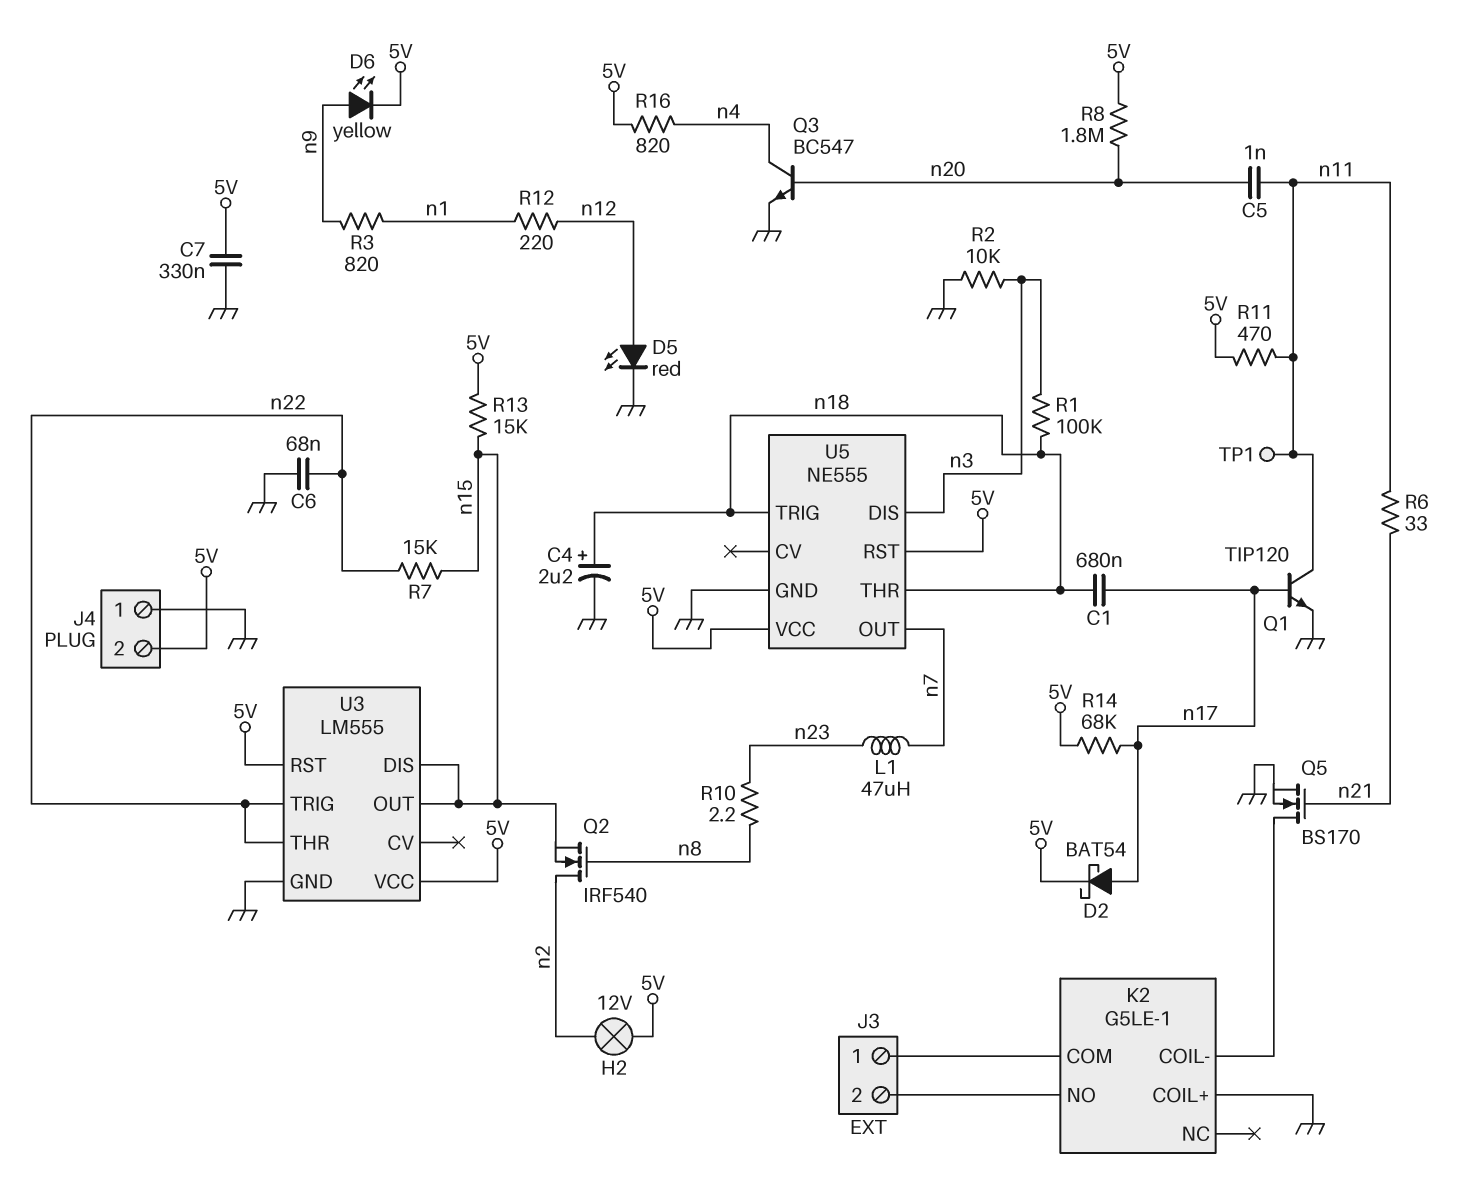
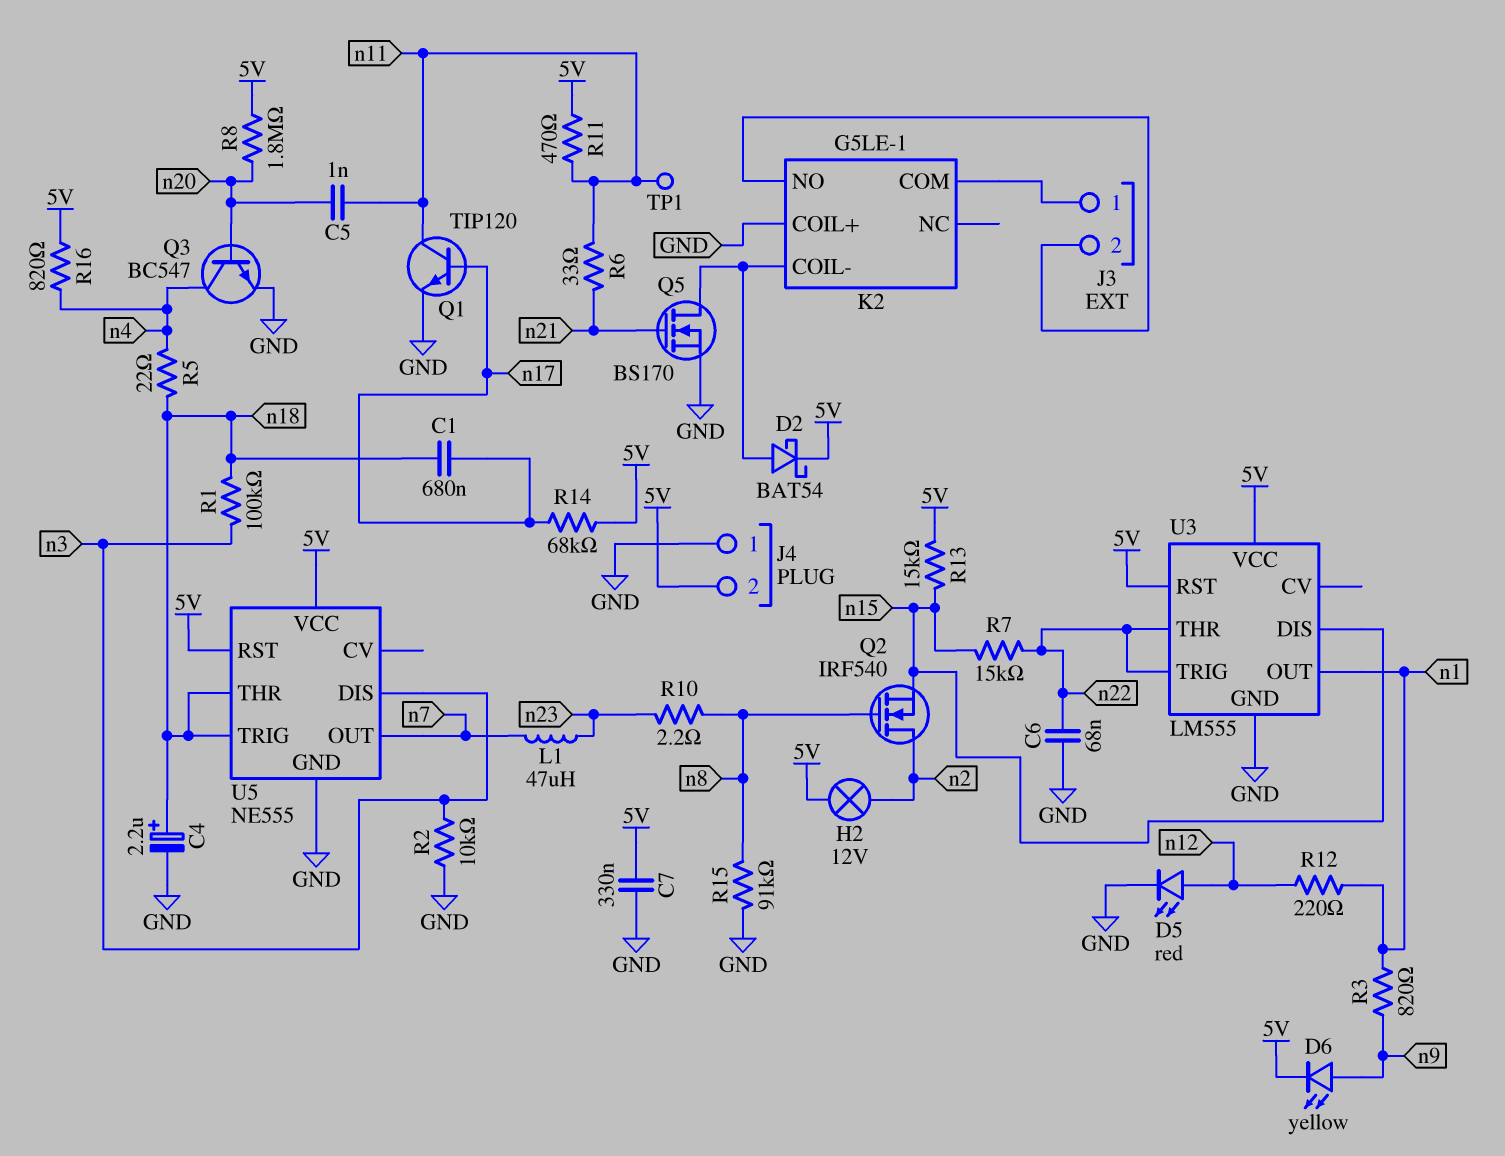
D2: schottky BAT54 (A n17, K 5V) -> schottky BAT54 (A K2/COIL-, K 5V)
R5: none -> 22 (n4, n18)
R15: none -> 91k (GND, n8)
U3 pin OUT: n15 -> n1

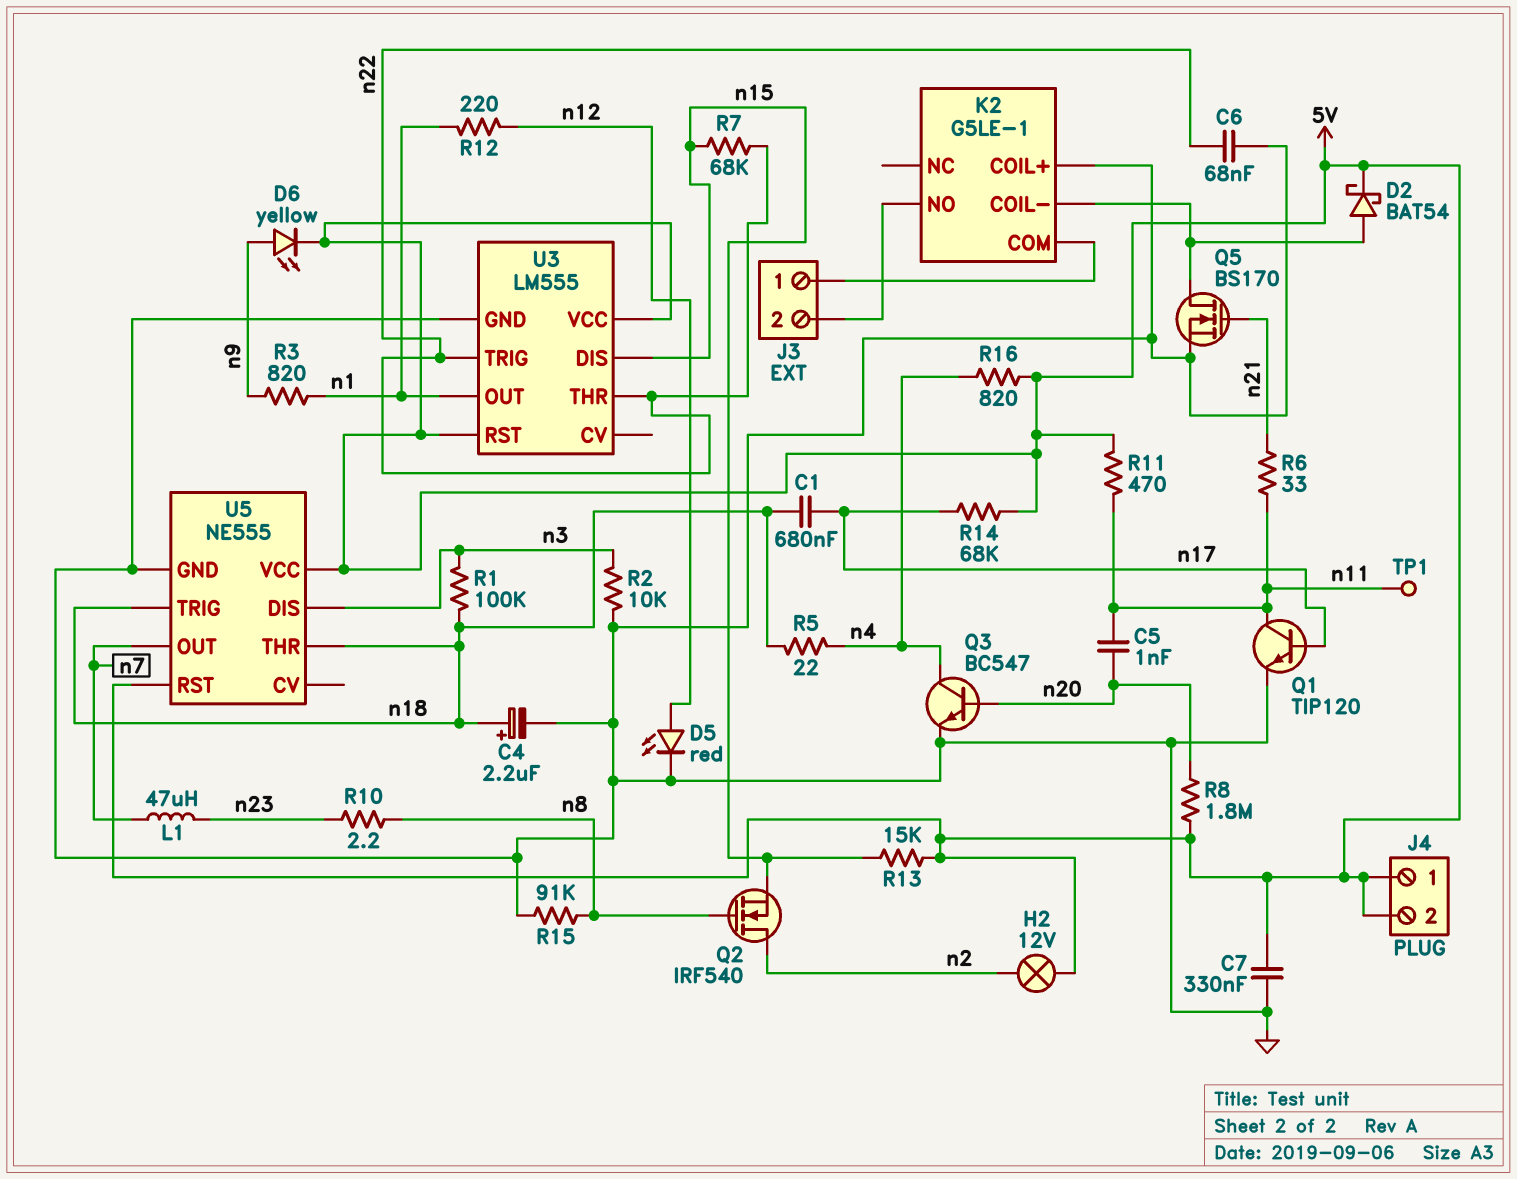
J4 pin 1: GND -> 5V
R7: 15k (n15, n22) -> 68k (n15, n22)

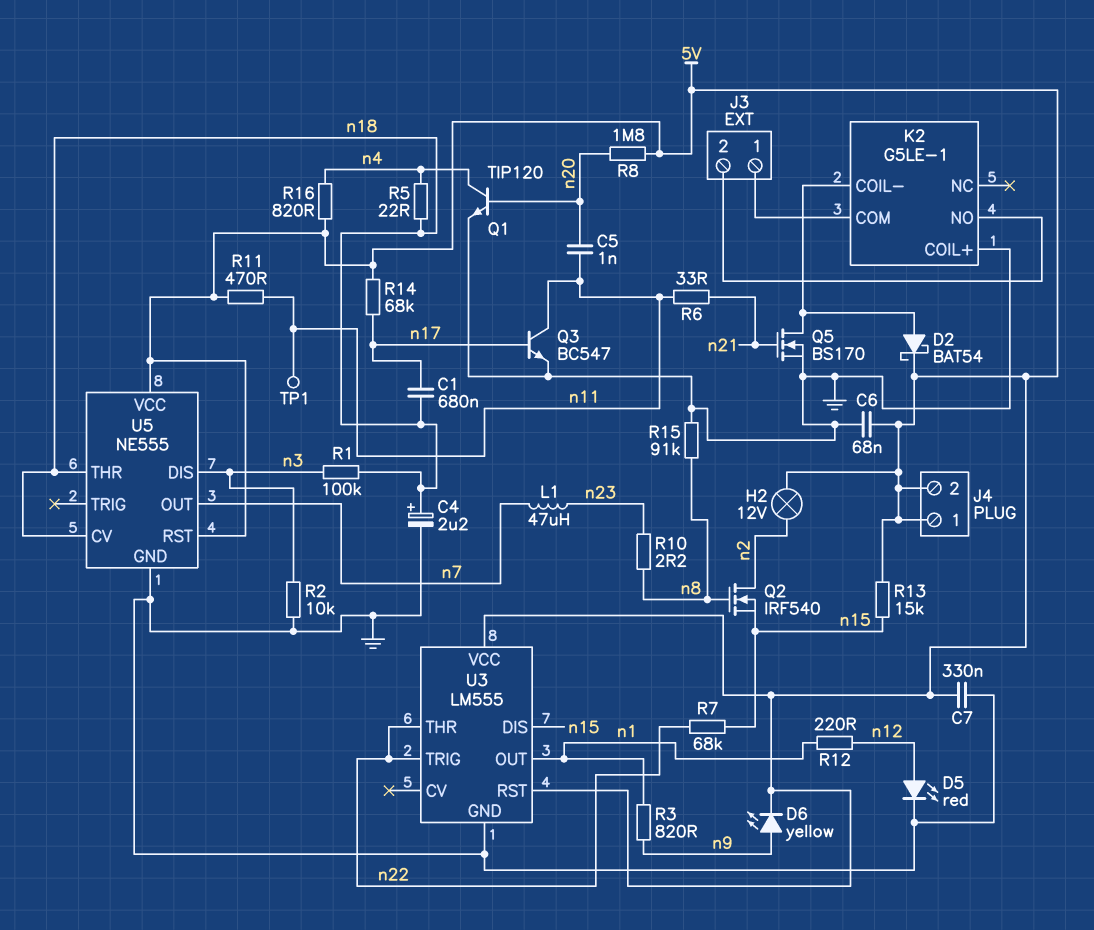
C6: 68nF (GND, n22) -> 68nF (5V, GND)
Q1: NPN TIP120 (B n17, C n11, E GND) -> NPN TIP120 (B n20, C n4, E GND)
Q3: NPN BC547 (B n20, C n4, E GND) -> NPN BC547 (B n17, C n11, E GND)
U5 pin CV: none -> n18
U5 pin TRIG: n18 -> none

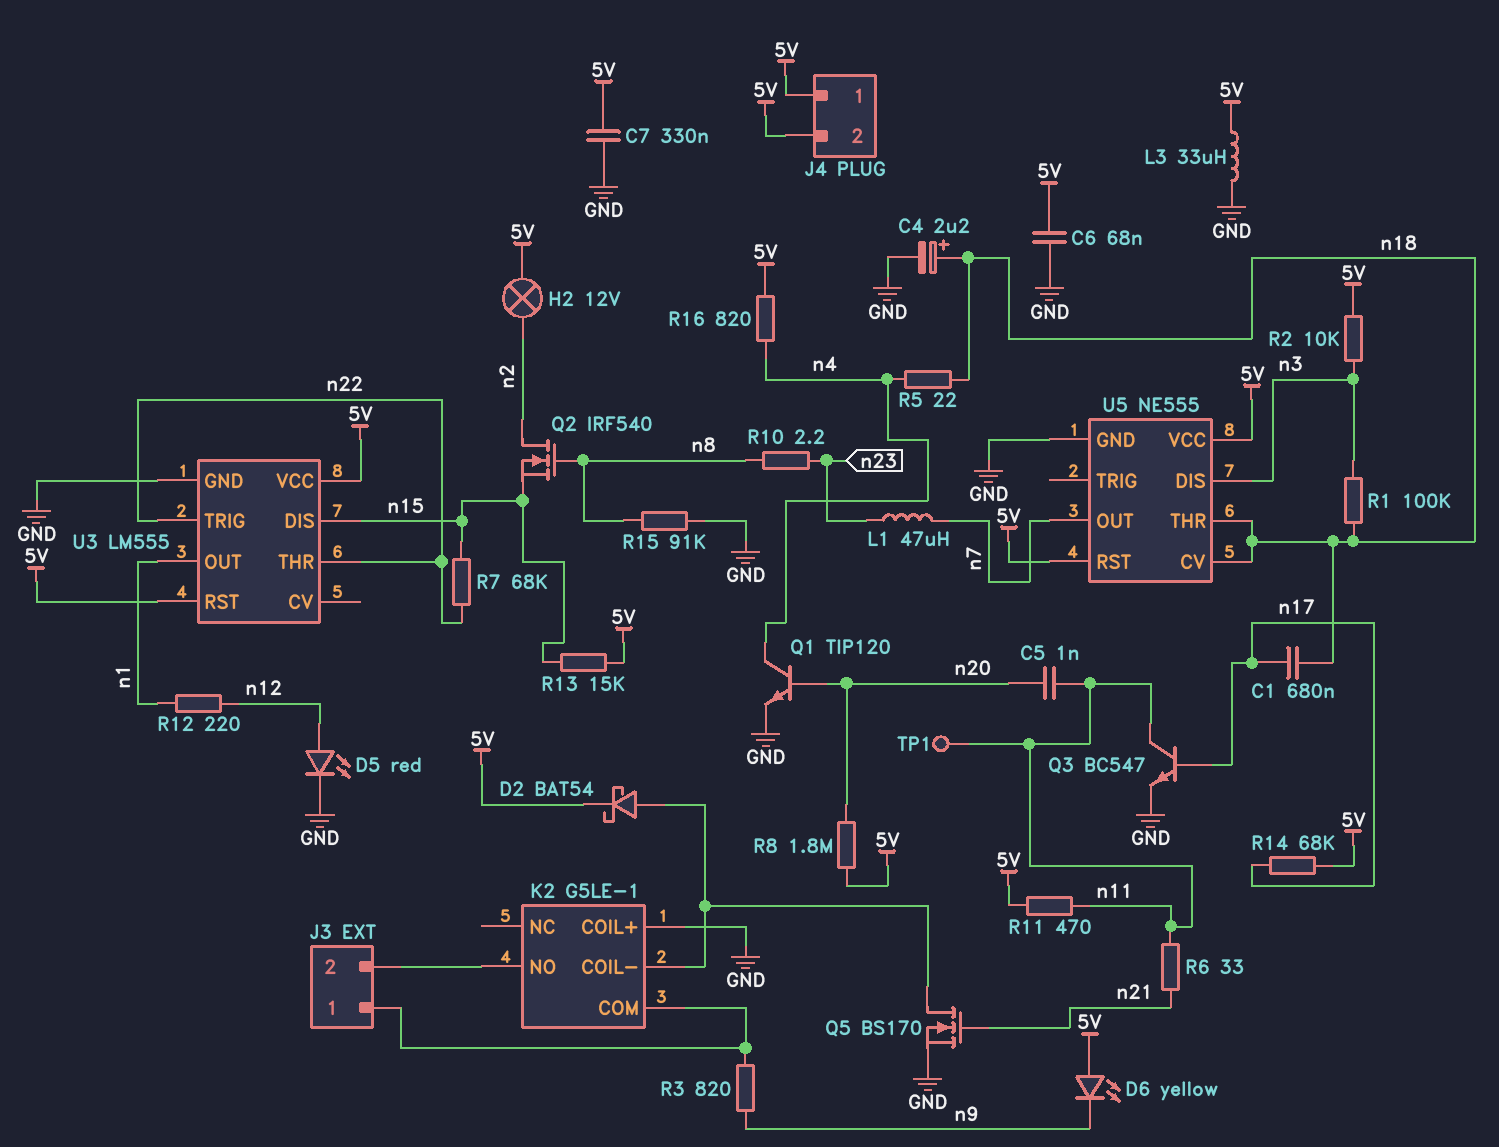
D6: LED yellow (A n9, K 5V) -> LED yellow (A 5V, K n9)
L3: none -> 33uH (5V, GND)
R2: 10k (GND, n3) -> 10k (5V, n3)
R3: 820 (n1, n9) -> 820 (J3/1, n9)

